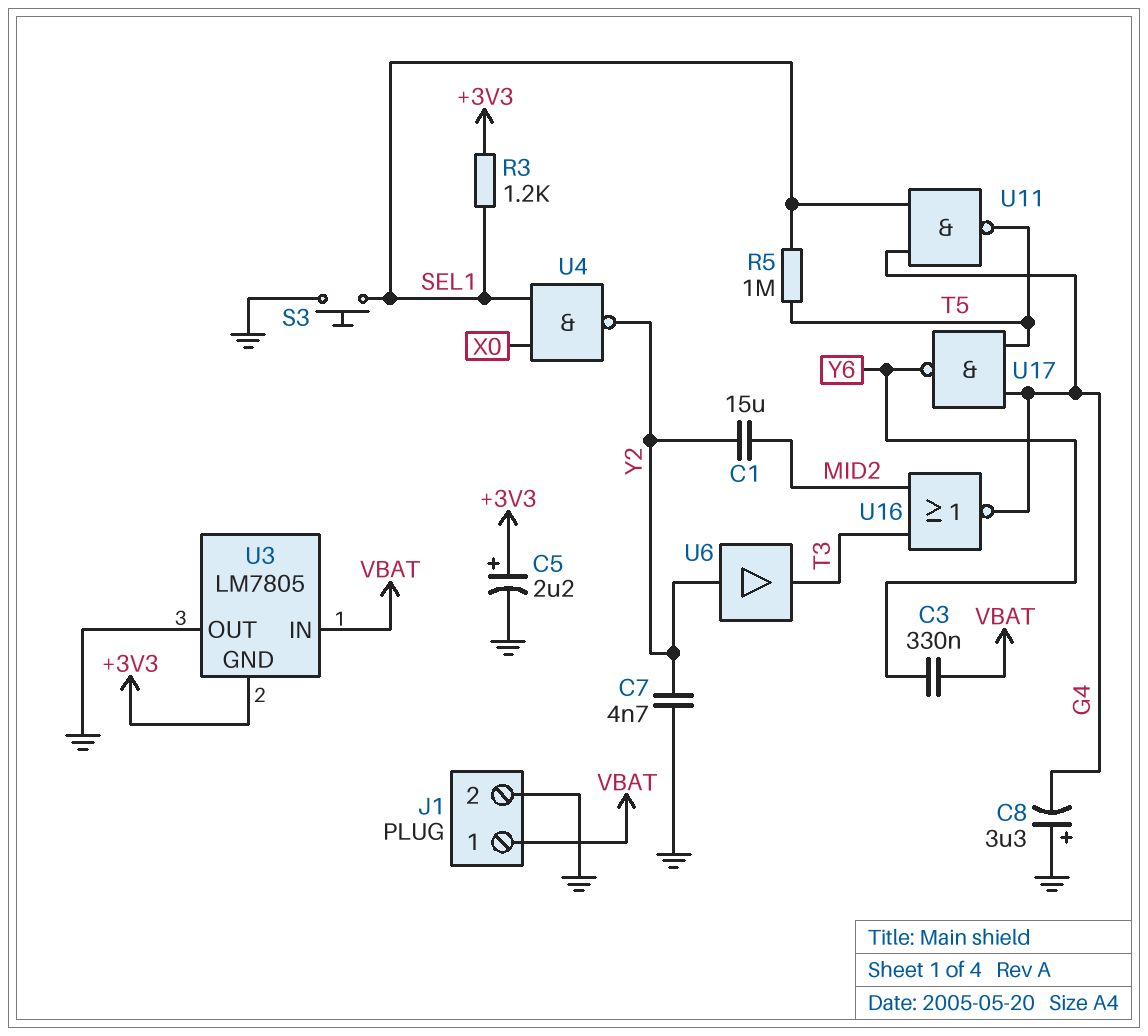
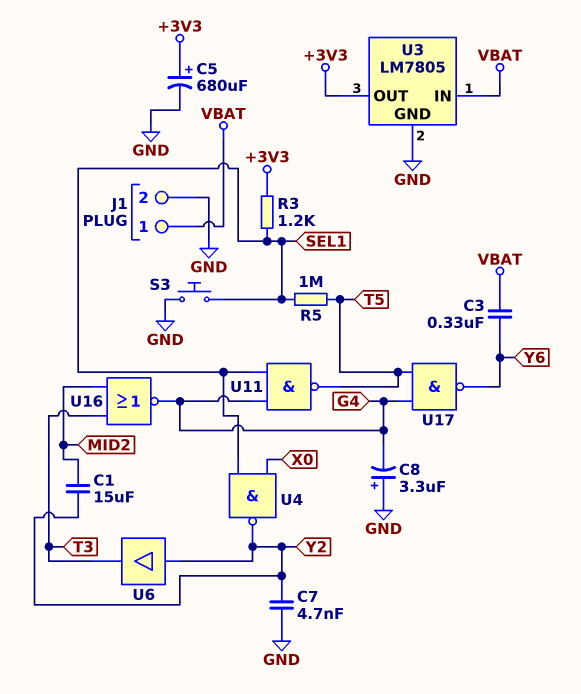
C5: 2.2uF (plus +3V3, minus GND) -> 680uF (plus +3V3, minus GND)
U3 pin GND: +3V3 -> GND
U3 pin OUT: GND -> +3V3

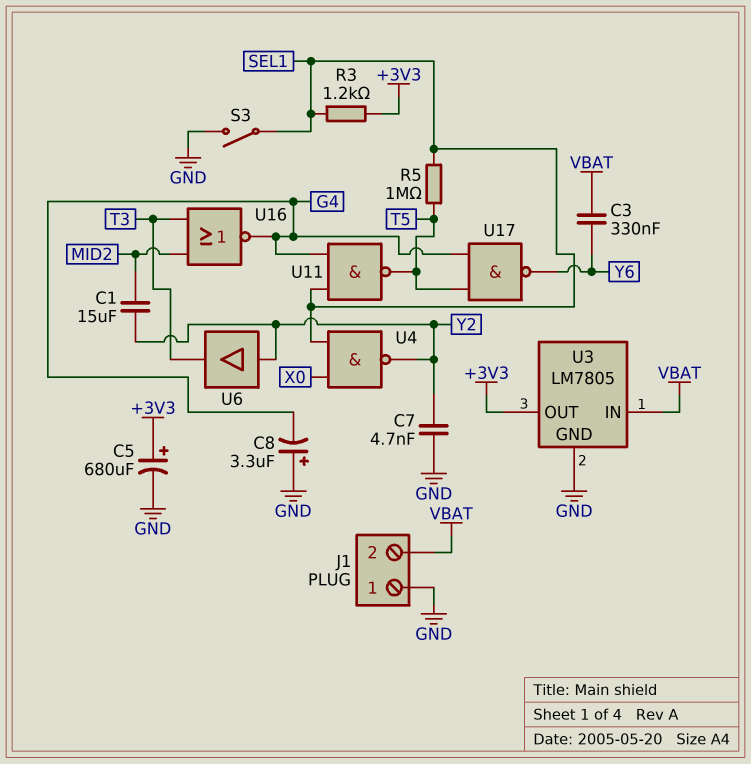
J1 pin 1: VBAT -> GND
J1 pin 2: GND -> VBAT
S3: button (GND, SEL1) -> switch (GND, SEL1)

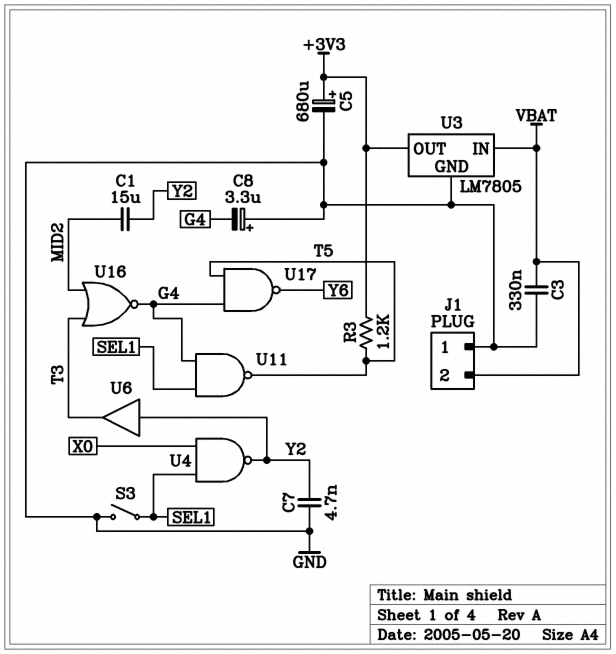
C3: 330nF (VBAT, Y6) -> 330nF (GND, VBAT)
R3: 1.2k (+3V3, SEL1) -> 1.2k (+3V3, T5)
R5: 1M (SEL1, T5) -> none

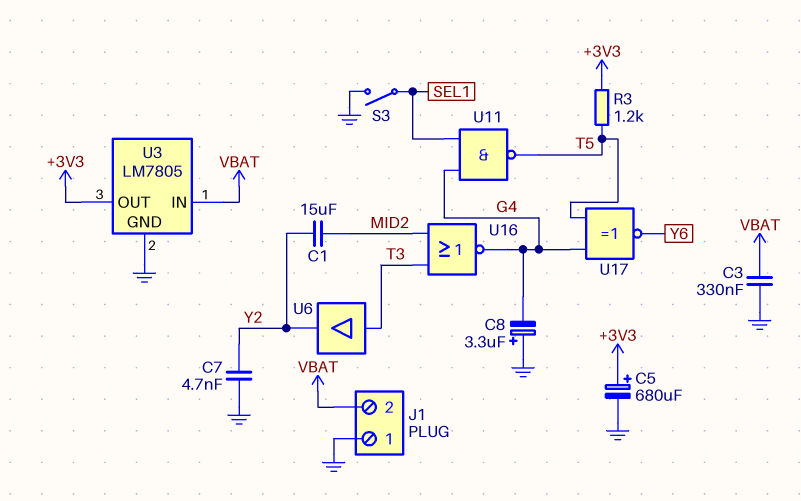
U4: NAND (in SEL1, in X0, out Y2) -> none
U6: buffer (in Y2, out T3) -> buffer (in T3, out Y2)
U17: NAND (in G4, in T5, out Y6) -> XNOR (in G4, in T5, out Y6)

